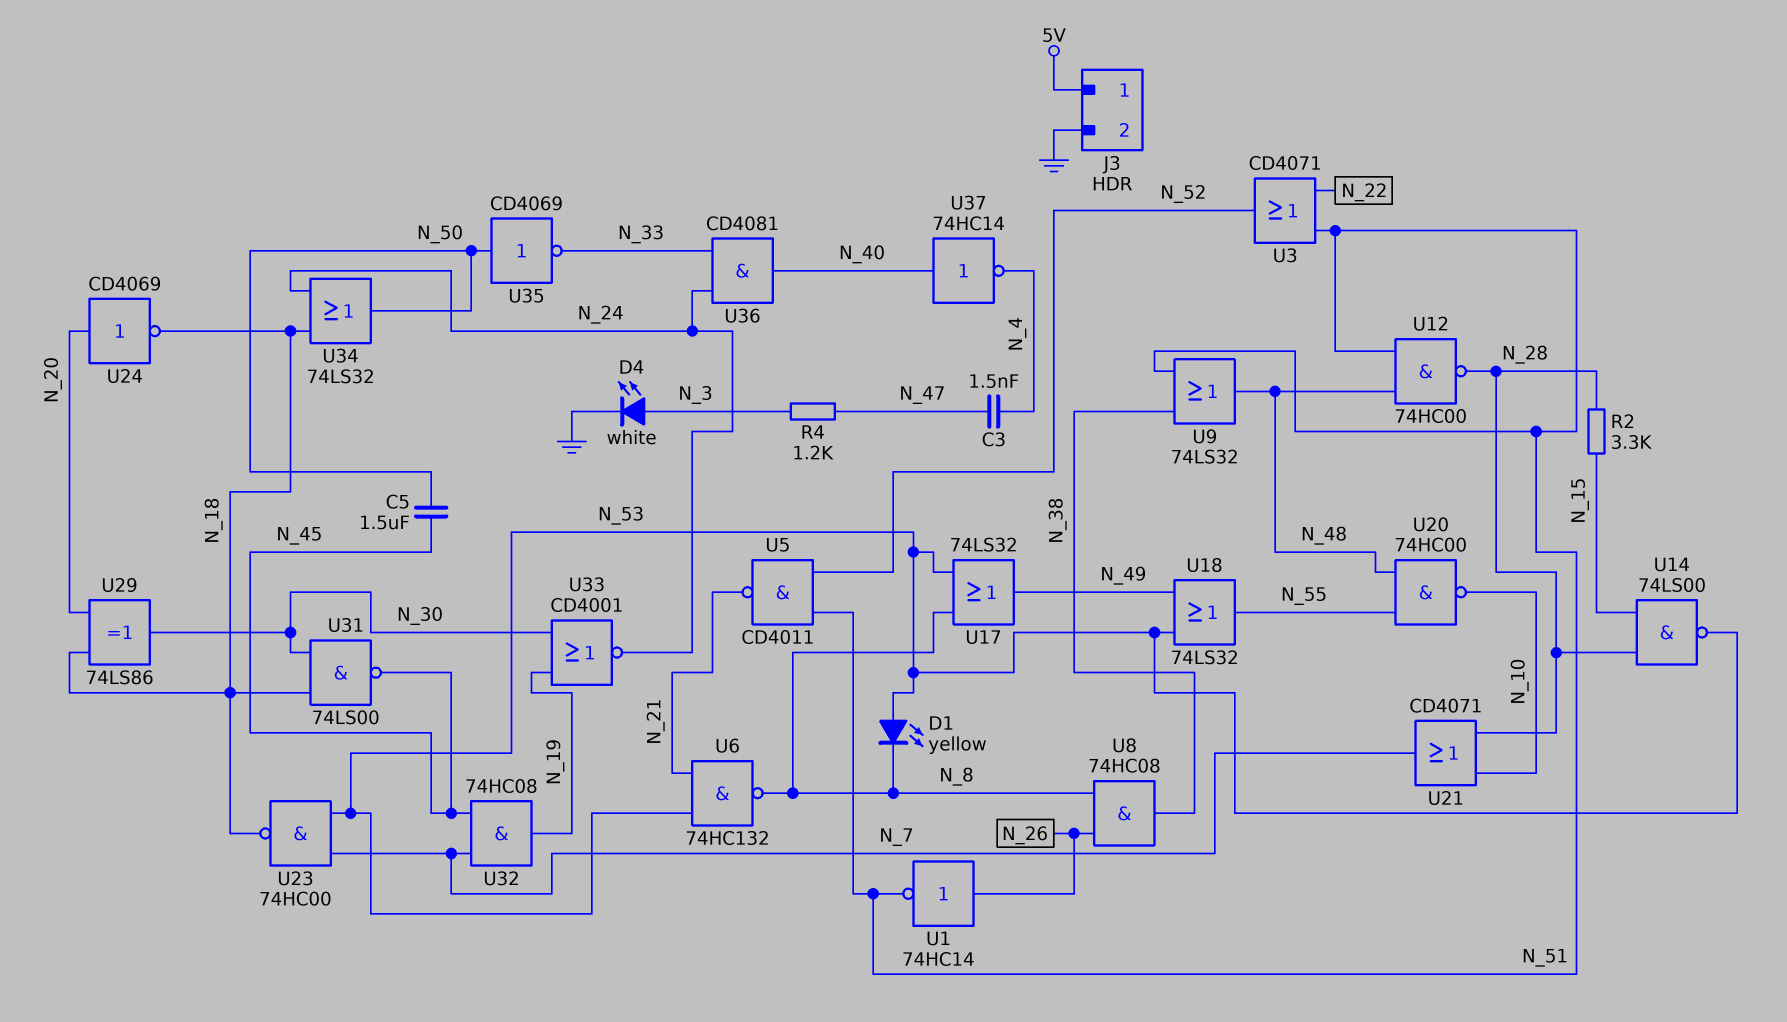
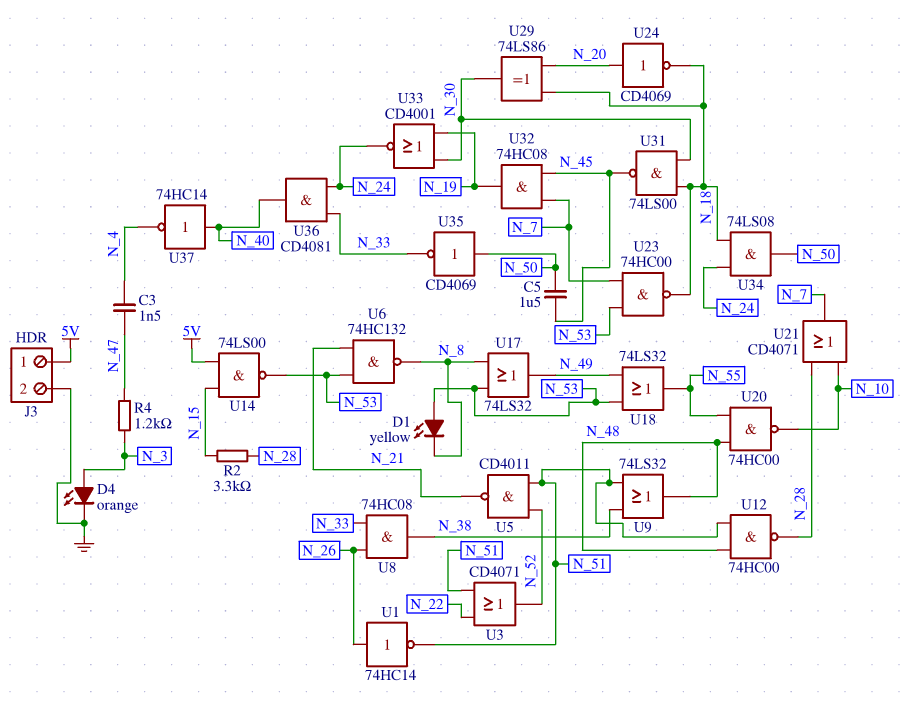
D4: LED white (A N_3, K GND) -> LED orange (A N_3, K GND)
U8: AND 74HC08 (in N_8, in N_26, out N_38) -> AND 74HC08 (in N_26, in N_33, out N_38)
U14: NAND 74LS00 (in N_15, in N_28, out N_53) -> NAND 74LS00 (in 5V, in N_15, out N_53)
U34: OR 74LS32 (in N_18, in N_24, out N_50) -> AND 74LS08 (in N_18, in N_24, out N_50)

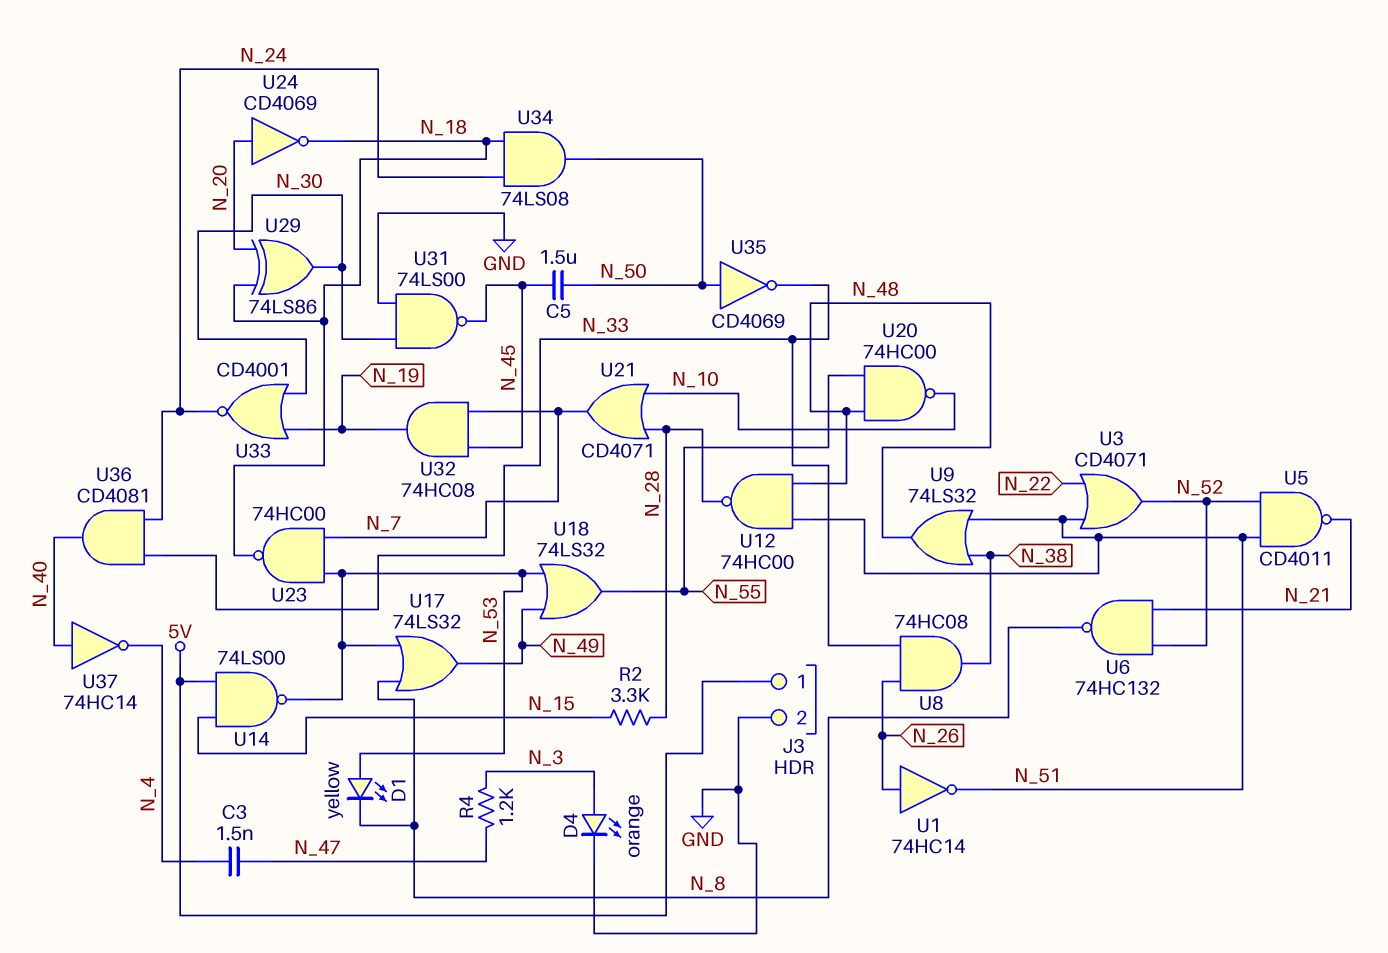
U6: NAND 74HC132 (in N_21, in N_53, out N_8) -> NAND 74HC132 (in N_21, in N_52, out N_8)
U31: NAND 74LS00 (in N_18, in N_30, out N_45) -> NAND 74LS00 (in GND, in N_30, out N_45)

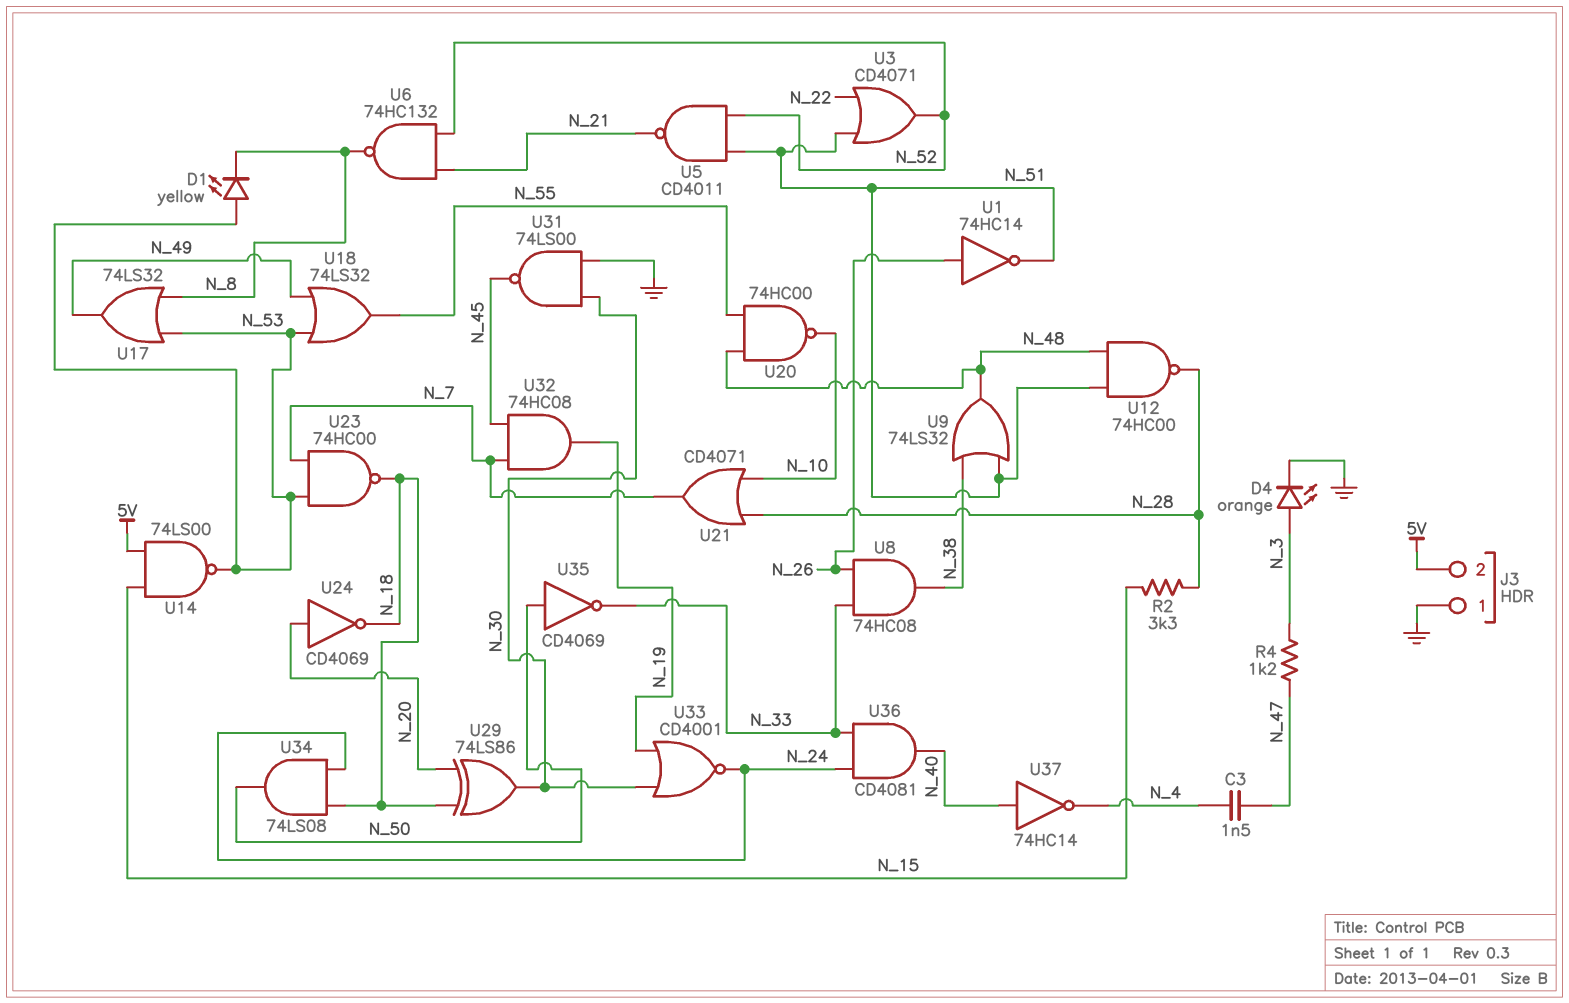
C5: 1.5uF (N_45, N_50) -> none
J3 pin 1: 5V -> GND
J3 pin 2: GND -> 5V

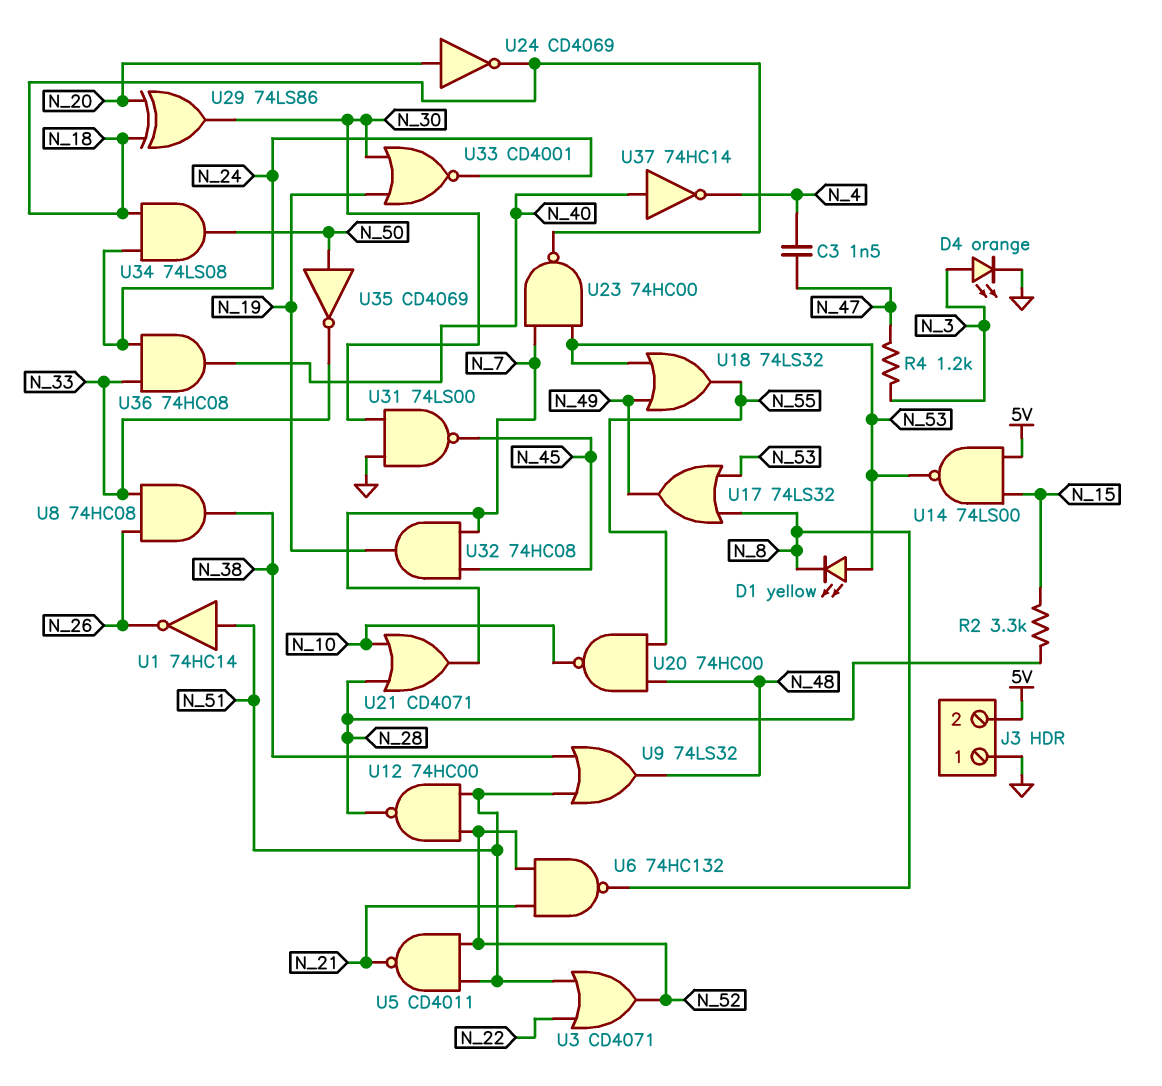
U1: NOT 74HC14 (in N_26, out N_51) -> NOT 74HC14 (in N_51, out N_26)
U12: NAND 74HC00 (in N_48, in N_51, out N_28) -> NAND 74HC00 (in N_51, in N_52, out N_28)
U36: AND CD4081 (in N_24, in N_33, out N_40) -> AND 74HC08 (in N_24, in N_33, out N_40)

